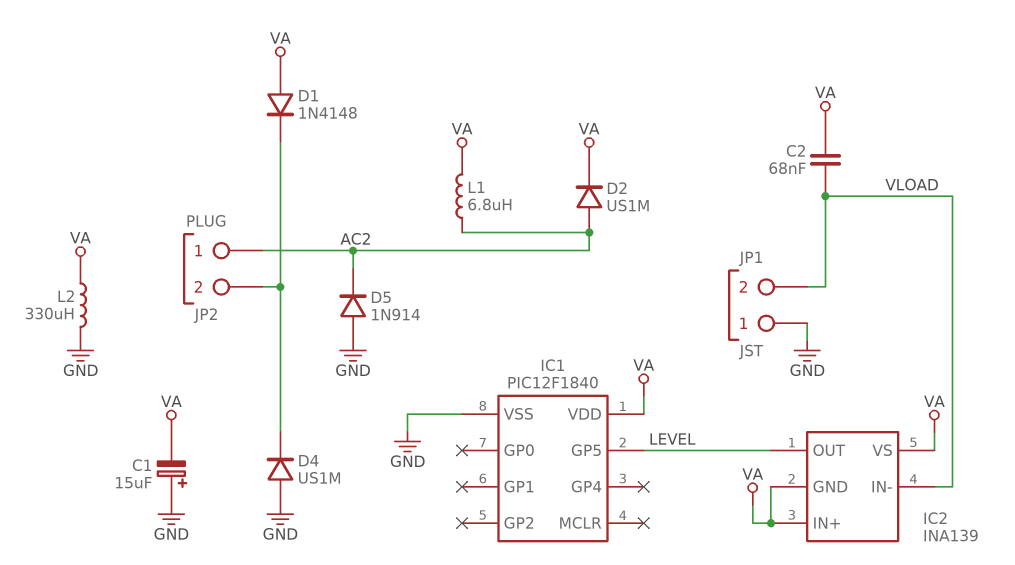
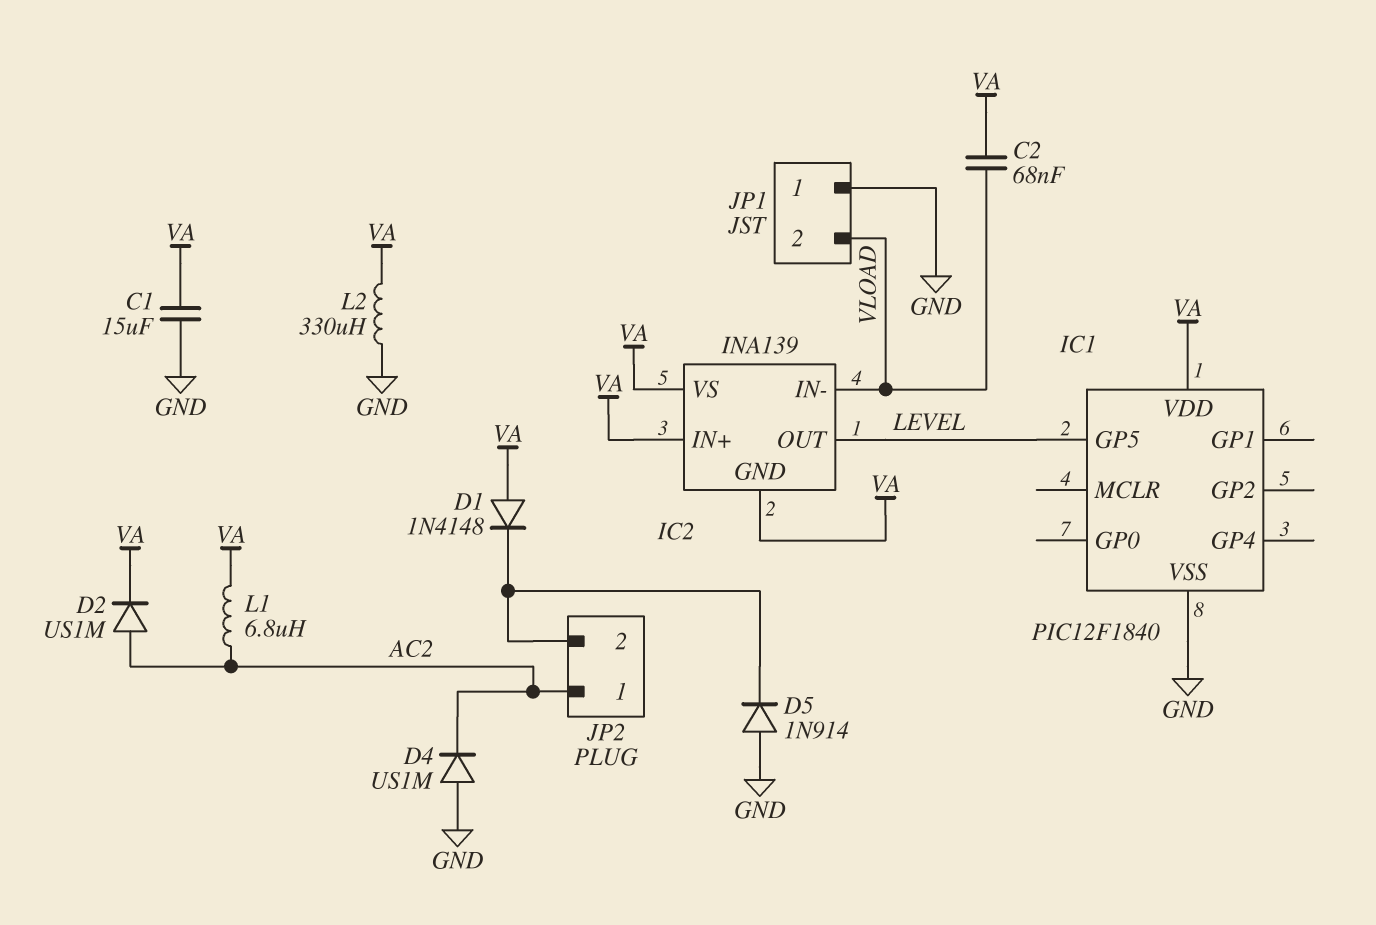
C1: 15uF (plus GND, minus VA) -> 15uF (GND, VA)
D4: diode US1M (A GND, K JP2/2) -> diode US1M (A GND, K AC2)
D5: diode 1N914 (A GND, K AC2) -> diode 1N914 (A GND, K JP2/2)

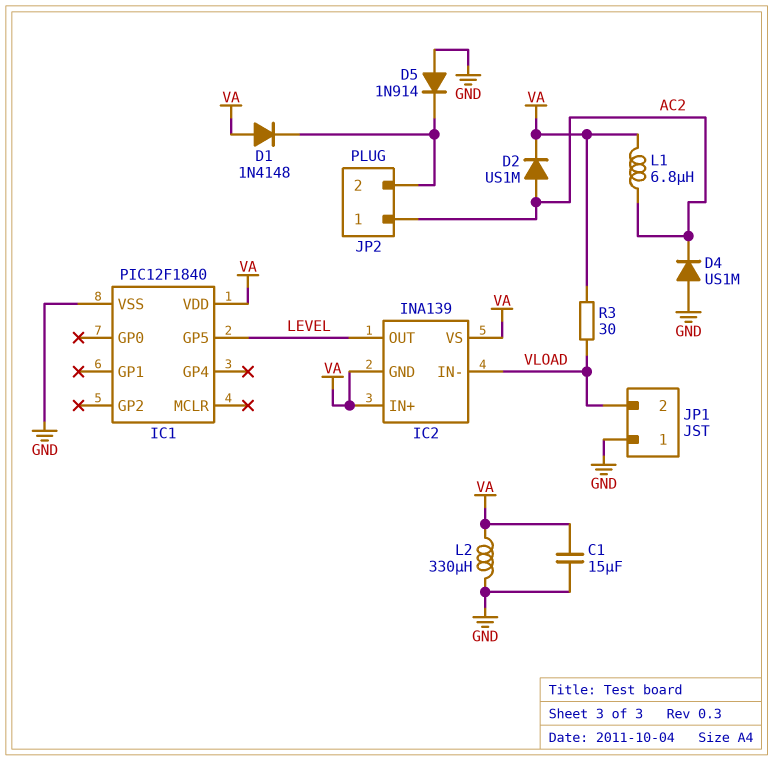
C2: 68nF (VA, VLOAD) -> none
R3: none -> 30 (VA, VLOAD)

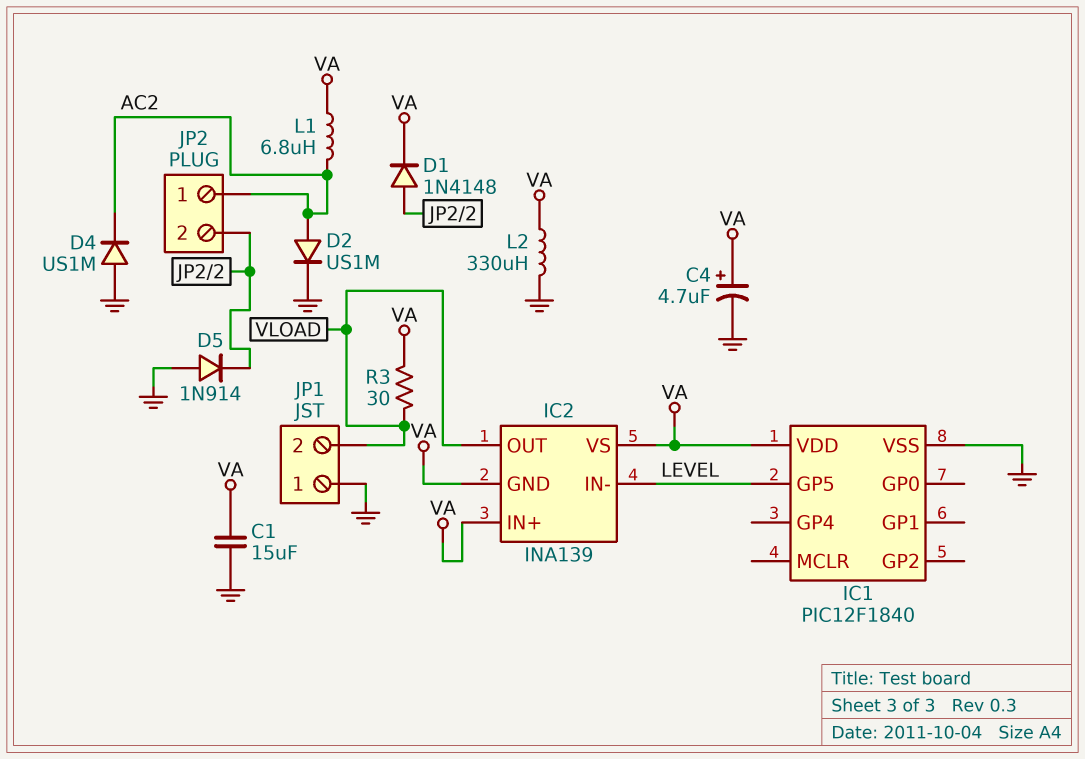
C4: none -> 4.7uF (plus VA, minus GND)
D1: diode 1N4148 (A VA, K JP2/2) -> diode 1N4148 (A JP2/2, K VA)
D2: diode US1M (A AC2, K VA) -> diode US1M (A AC2, K GND)
IC2 pin IN-: VLOAD -> LEVEL
IC2 pin OUT: LEVEL -> VLOAD

